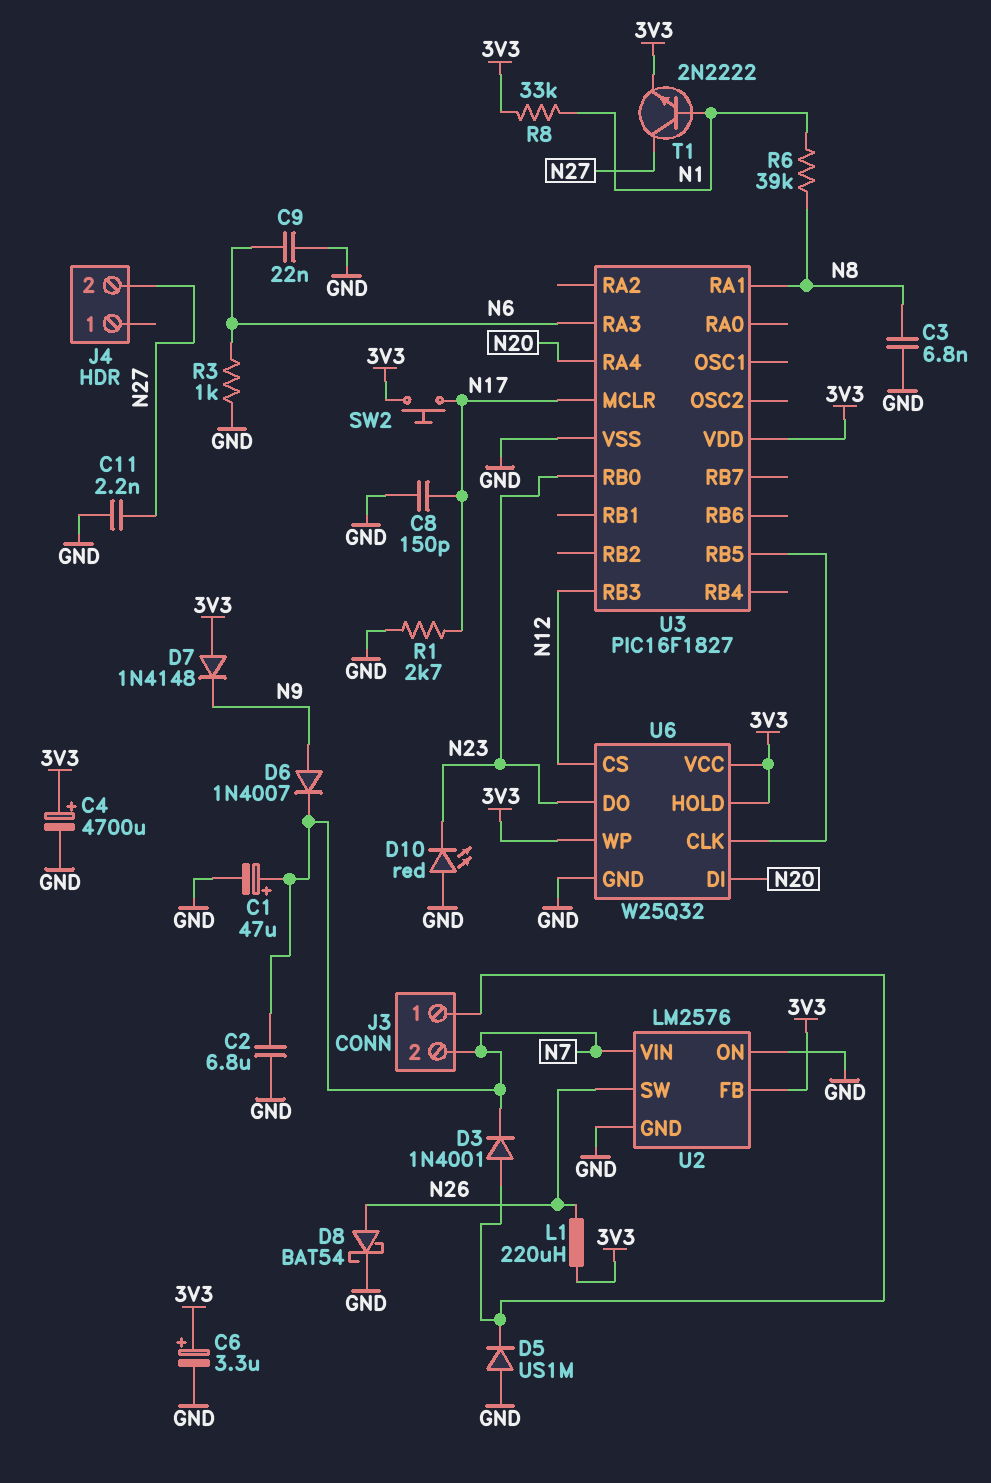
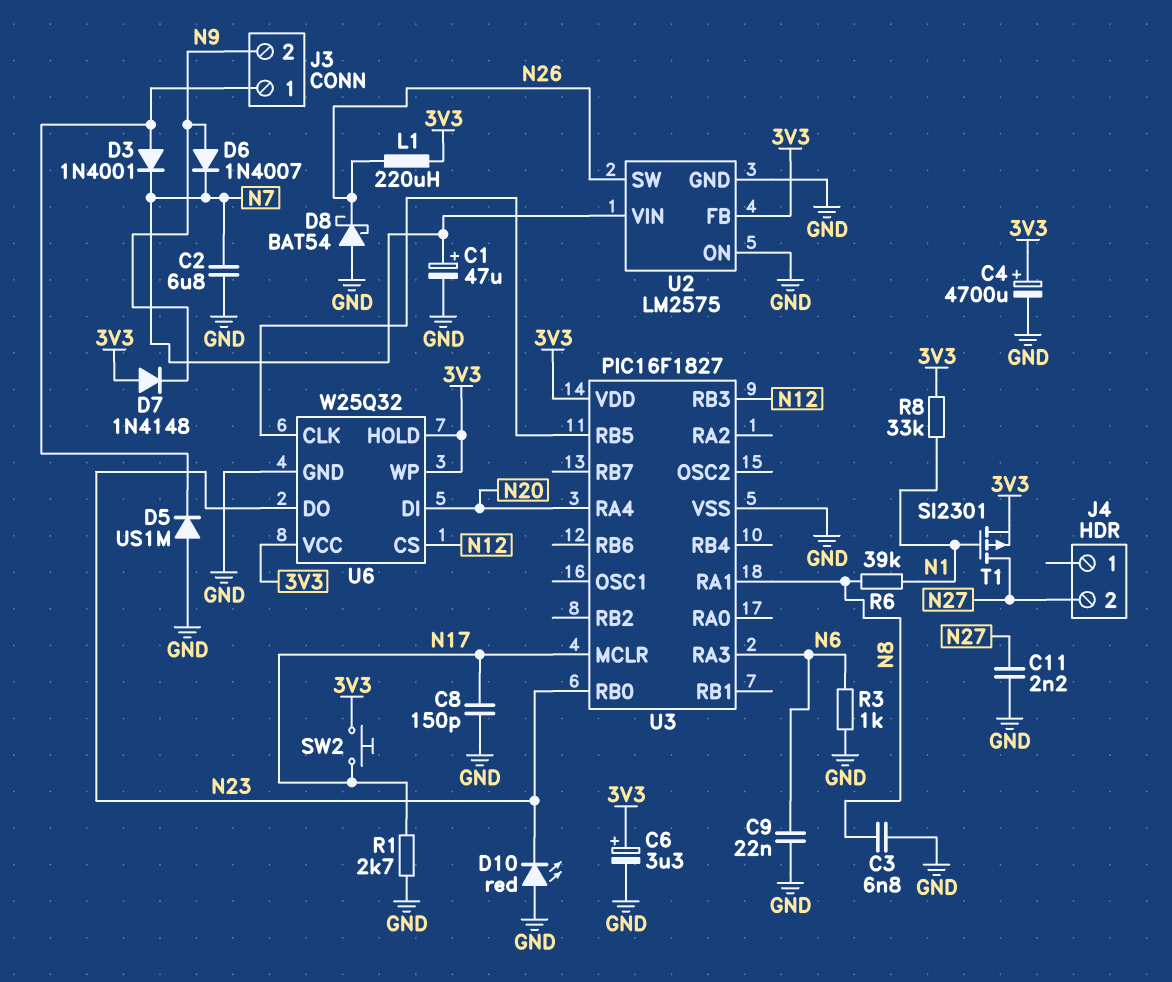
D8: schottky BAT54 (A N26, K GND) -> schottky BAT54 (A GND, K N26)
J3 pin 2: N7 -> N9
T1: NPN 2N2222 (B N1, C N27, E 3V3) -> PMOS SI2301 (G N1, D N27, S 3V3)
U2: LM2576 -> LM2575

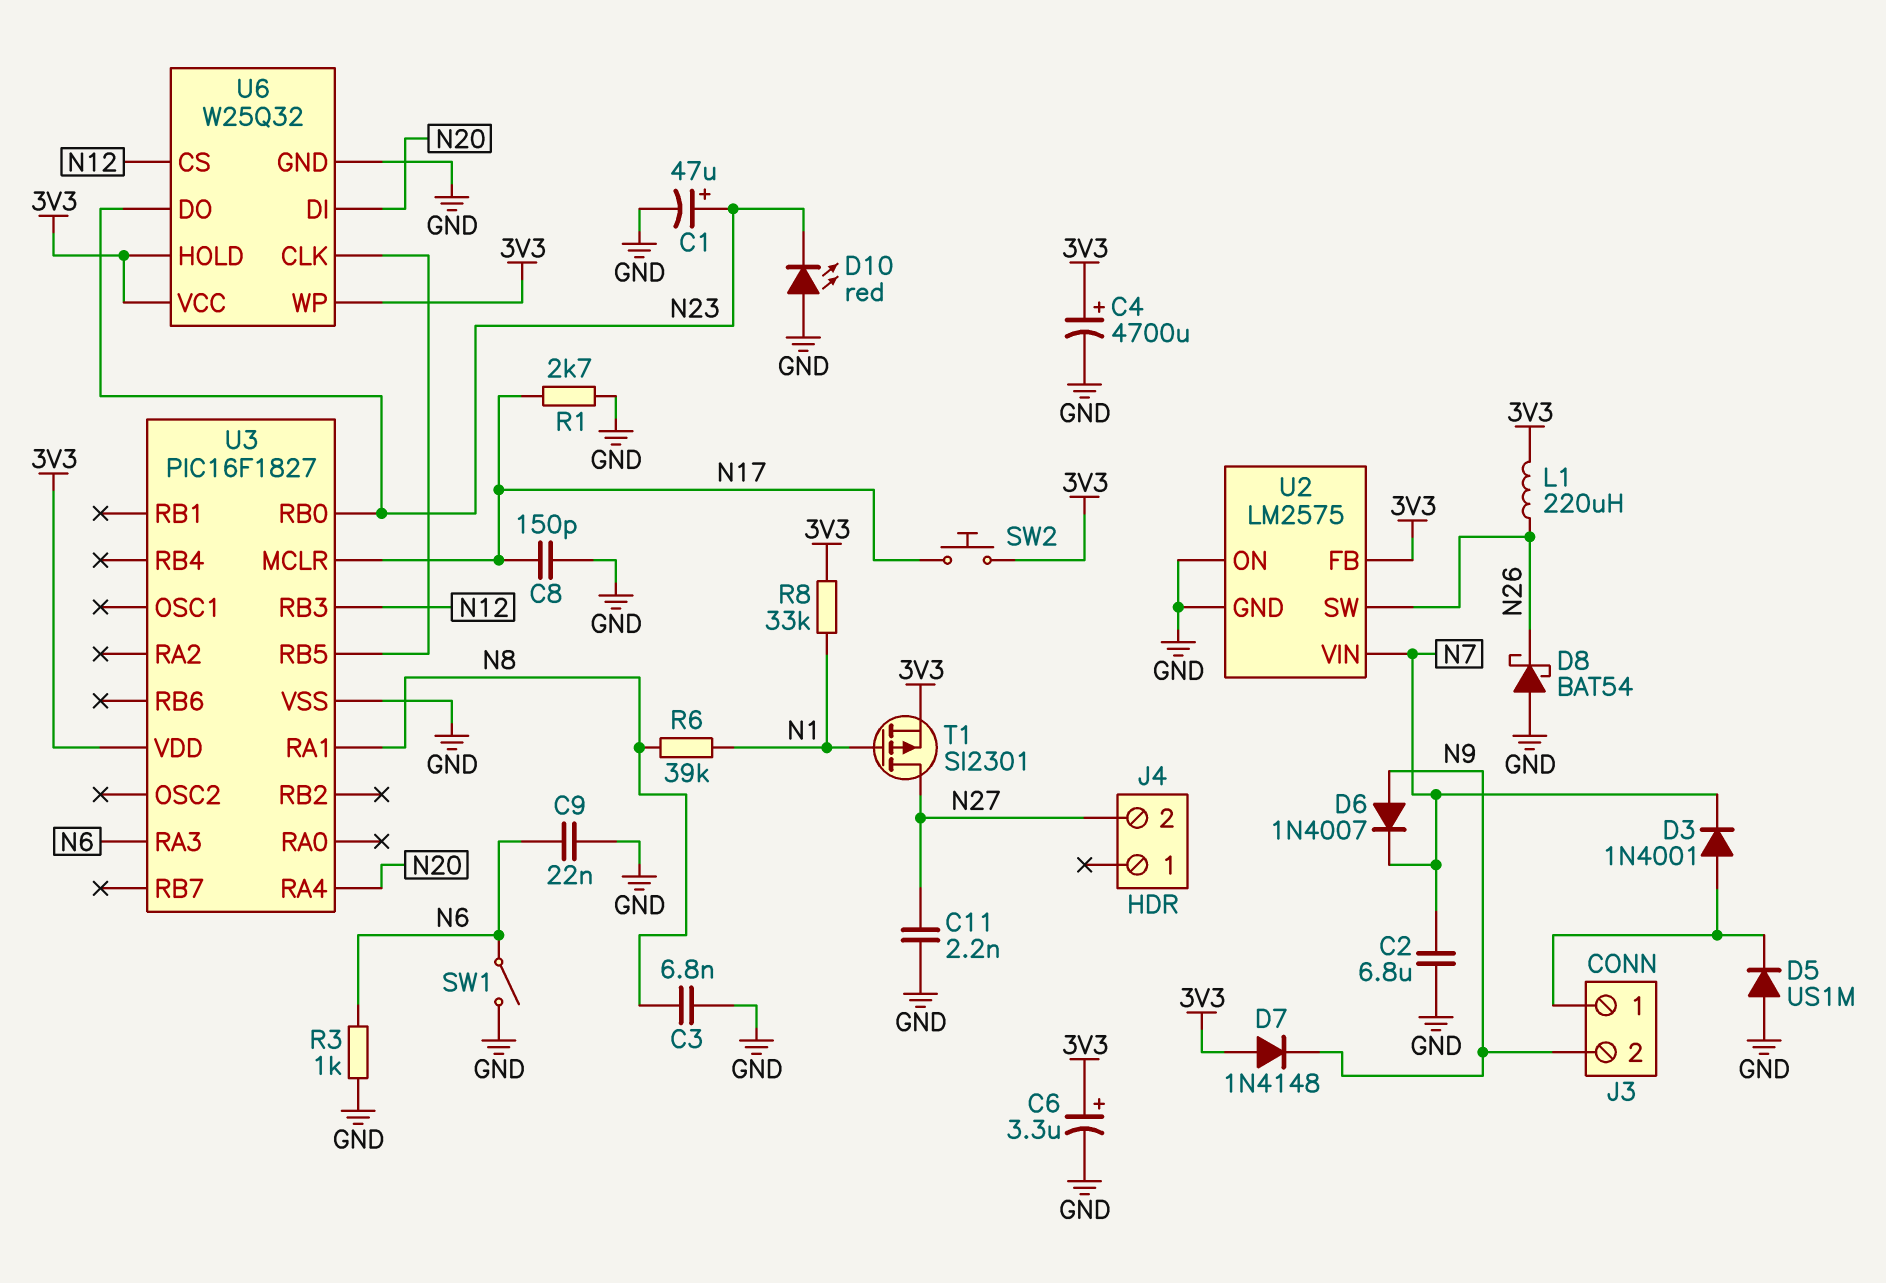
C1: 47uF (plus N7, minus GND) -> 47uF (plus N23, minus GND)
SW1: none -> switch (GND, N6)

